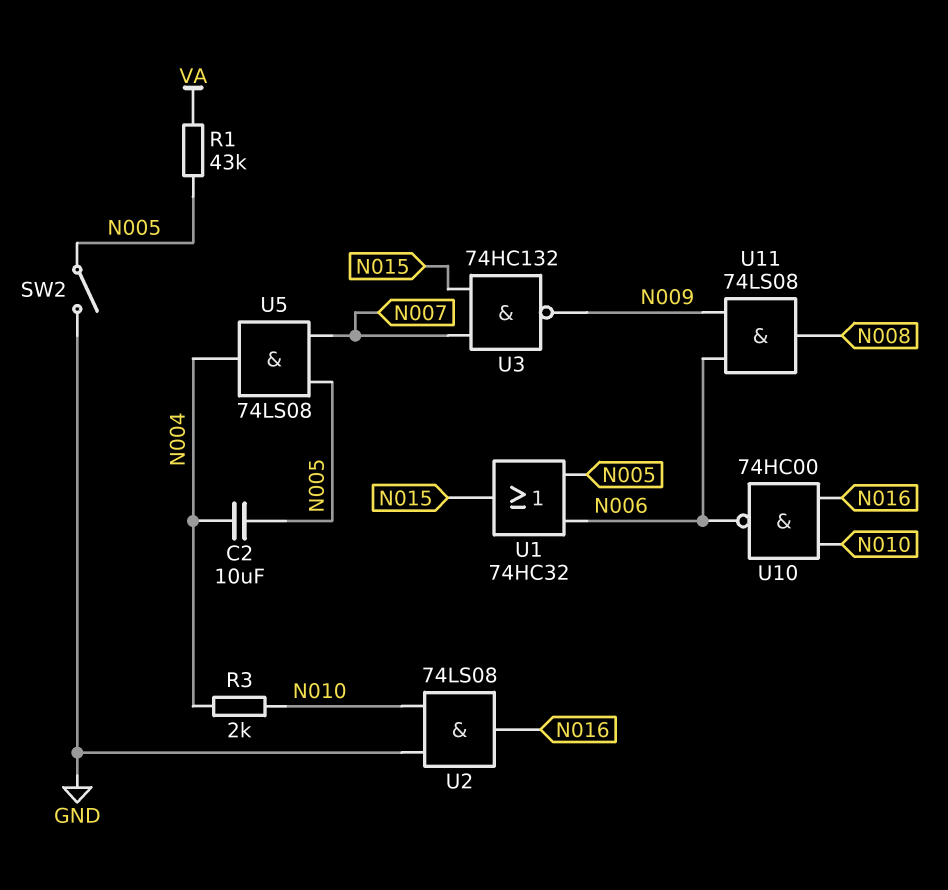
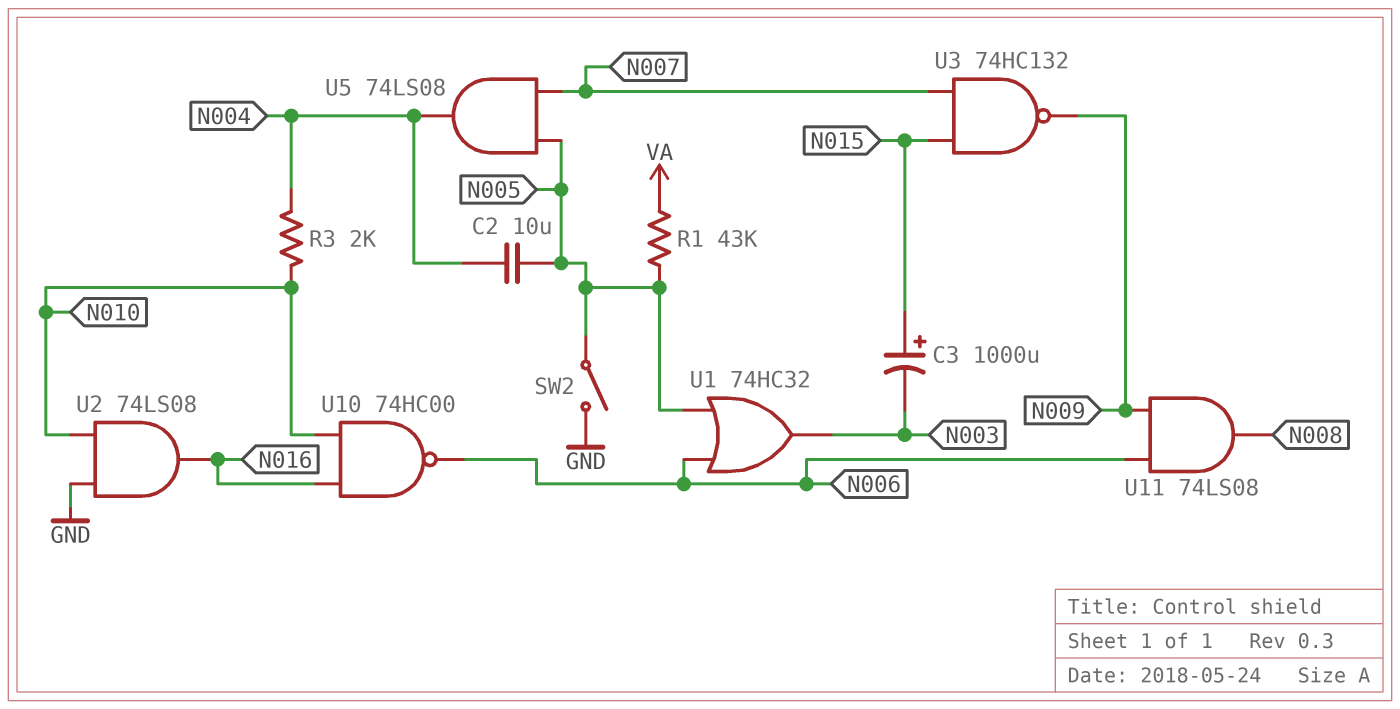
C3: none -> 1000uF (plus N015, minus N003)
U1: OR 74HC32 (in N005, in N006, out N015) -> OR 74HC32 (in N005, in N006, out N003)

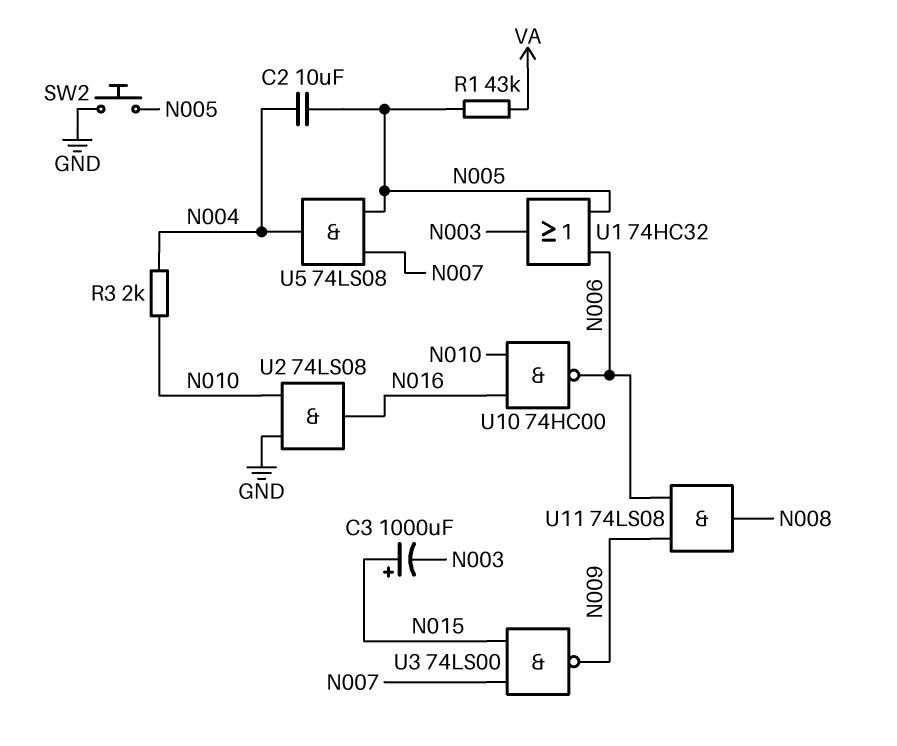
SW2: switch (GND, N005) -> button (GND, N005)
U3: NAND 74HC132 (in N007, in N015, out N009) -> NAND 74LS00 (in N007, in N015, out N009)

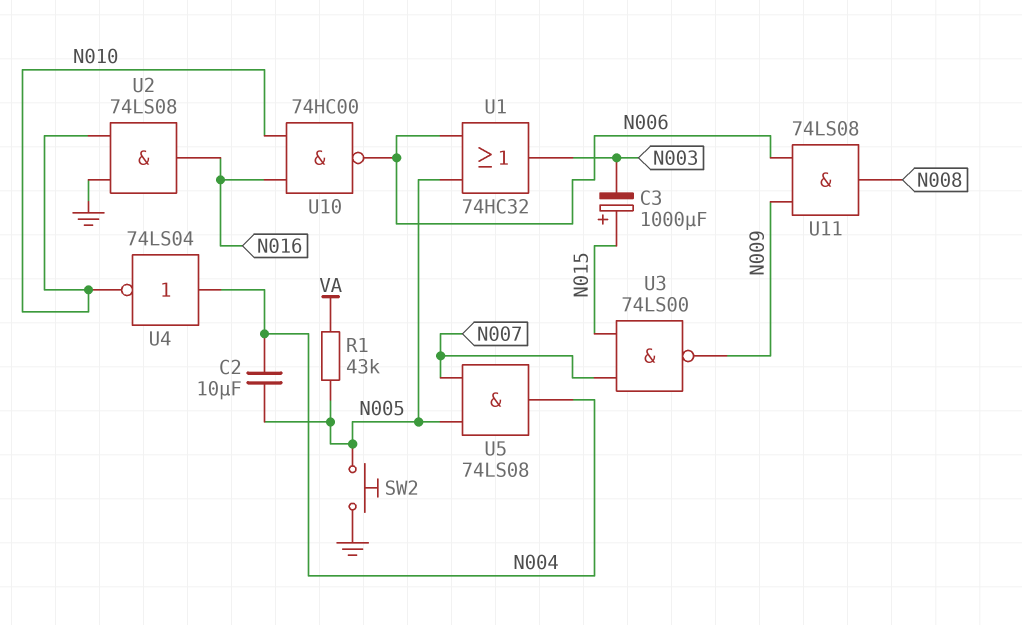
R3: 2k (N004, N010) -> none
U4: none -> NOT 74LS04 (in N004, out N010)

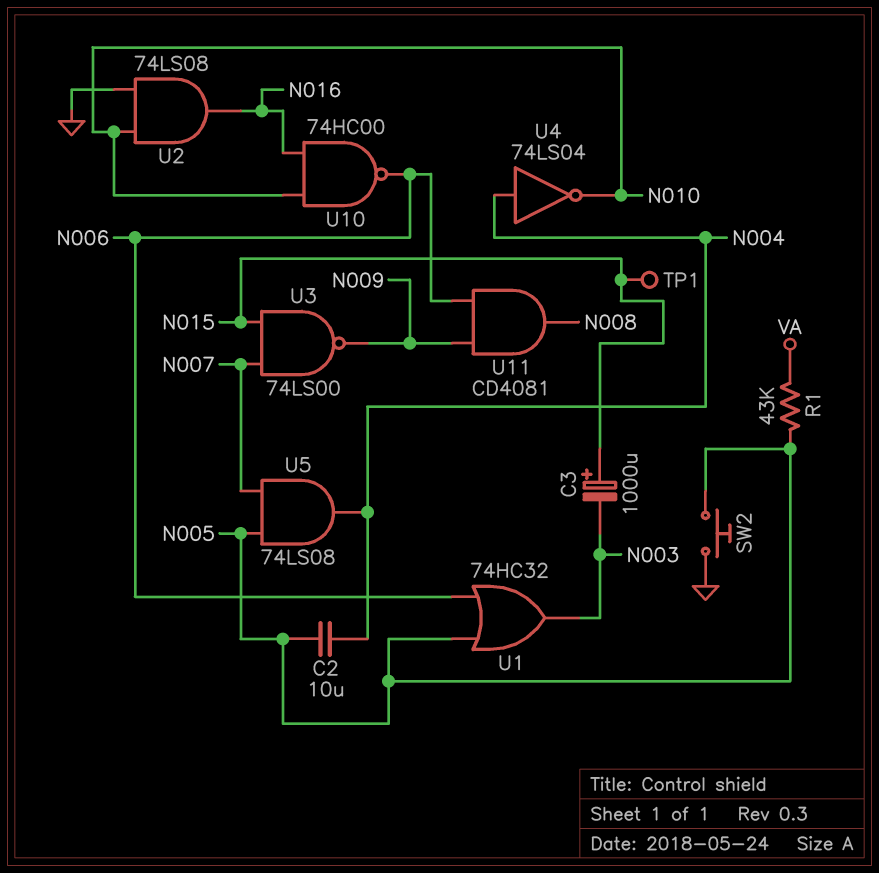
TP1: none -> test point (N015)
U11: AND 74LS08 (in N006, in N009, out N008) -> AND CD4081 (in N006, in N009, out N008)

